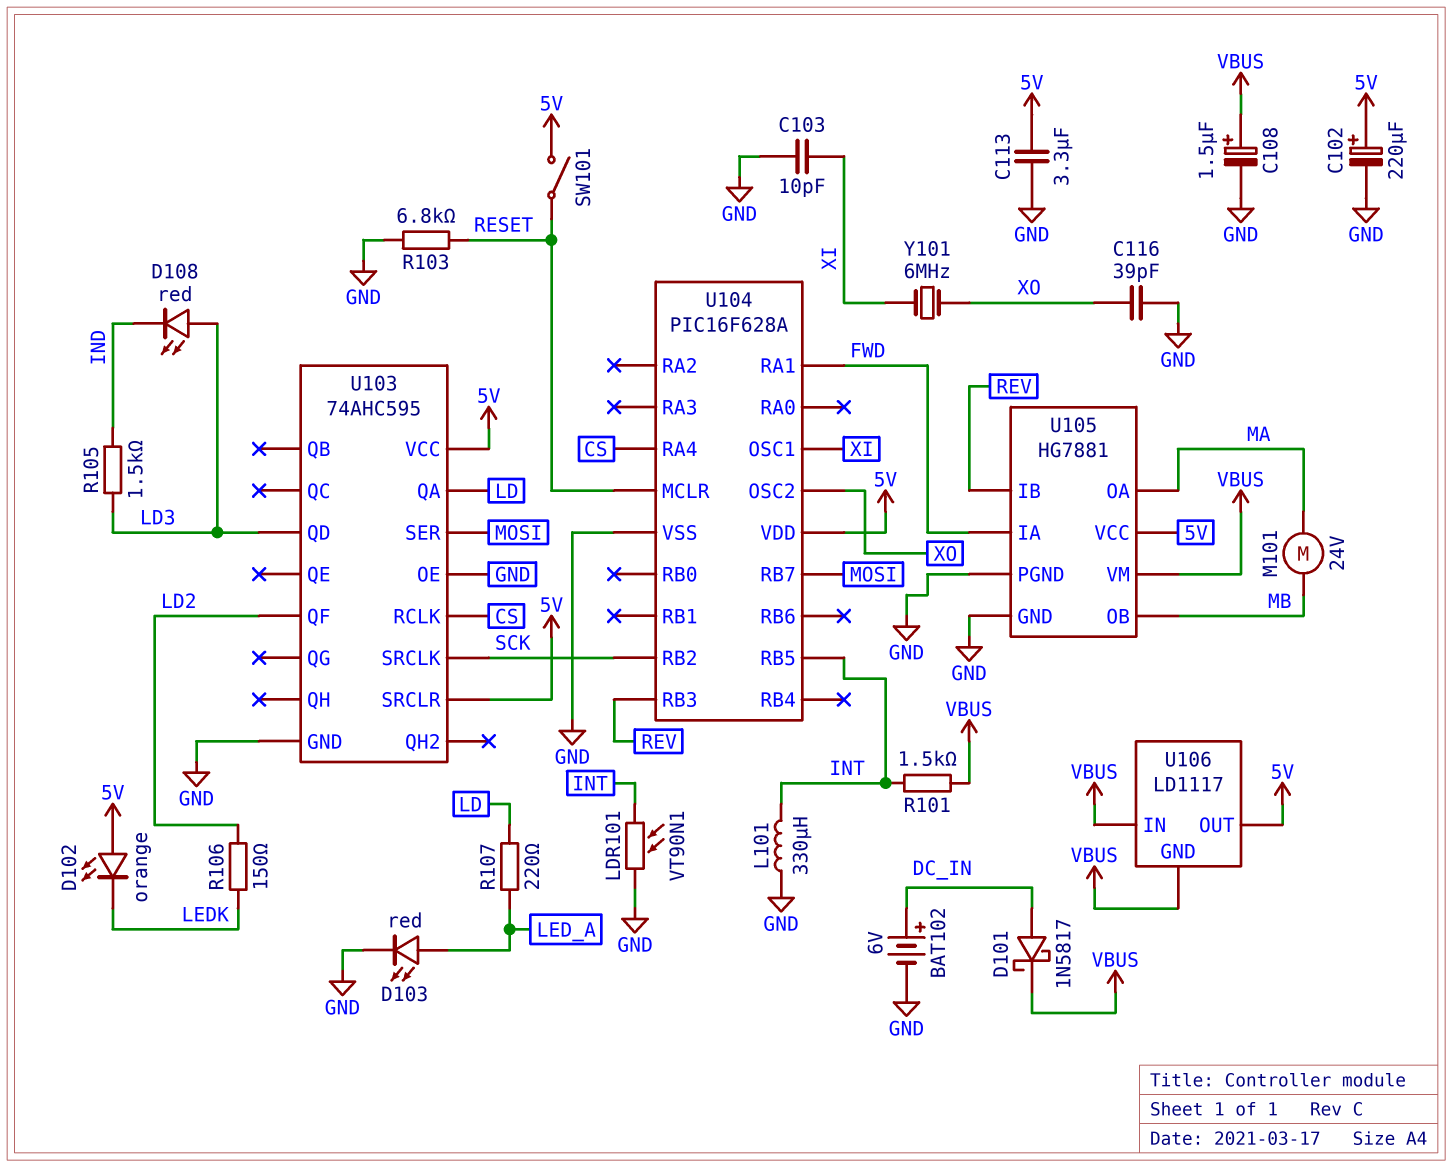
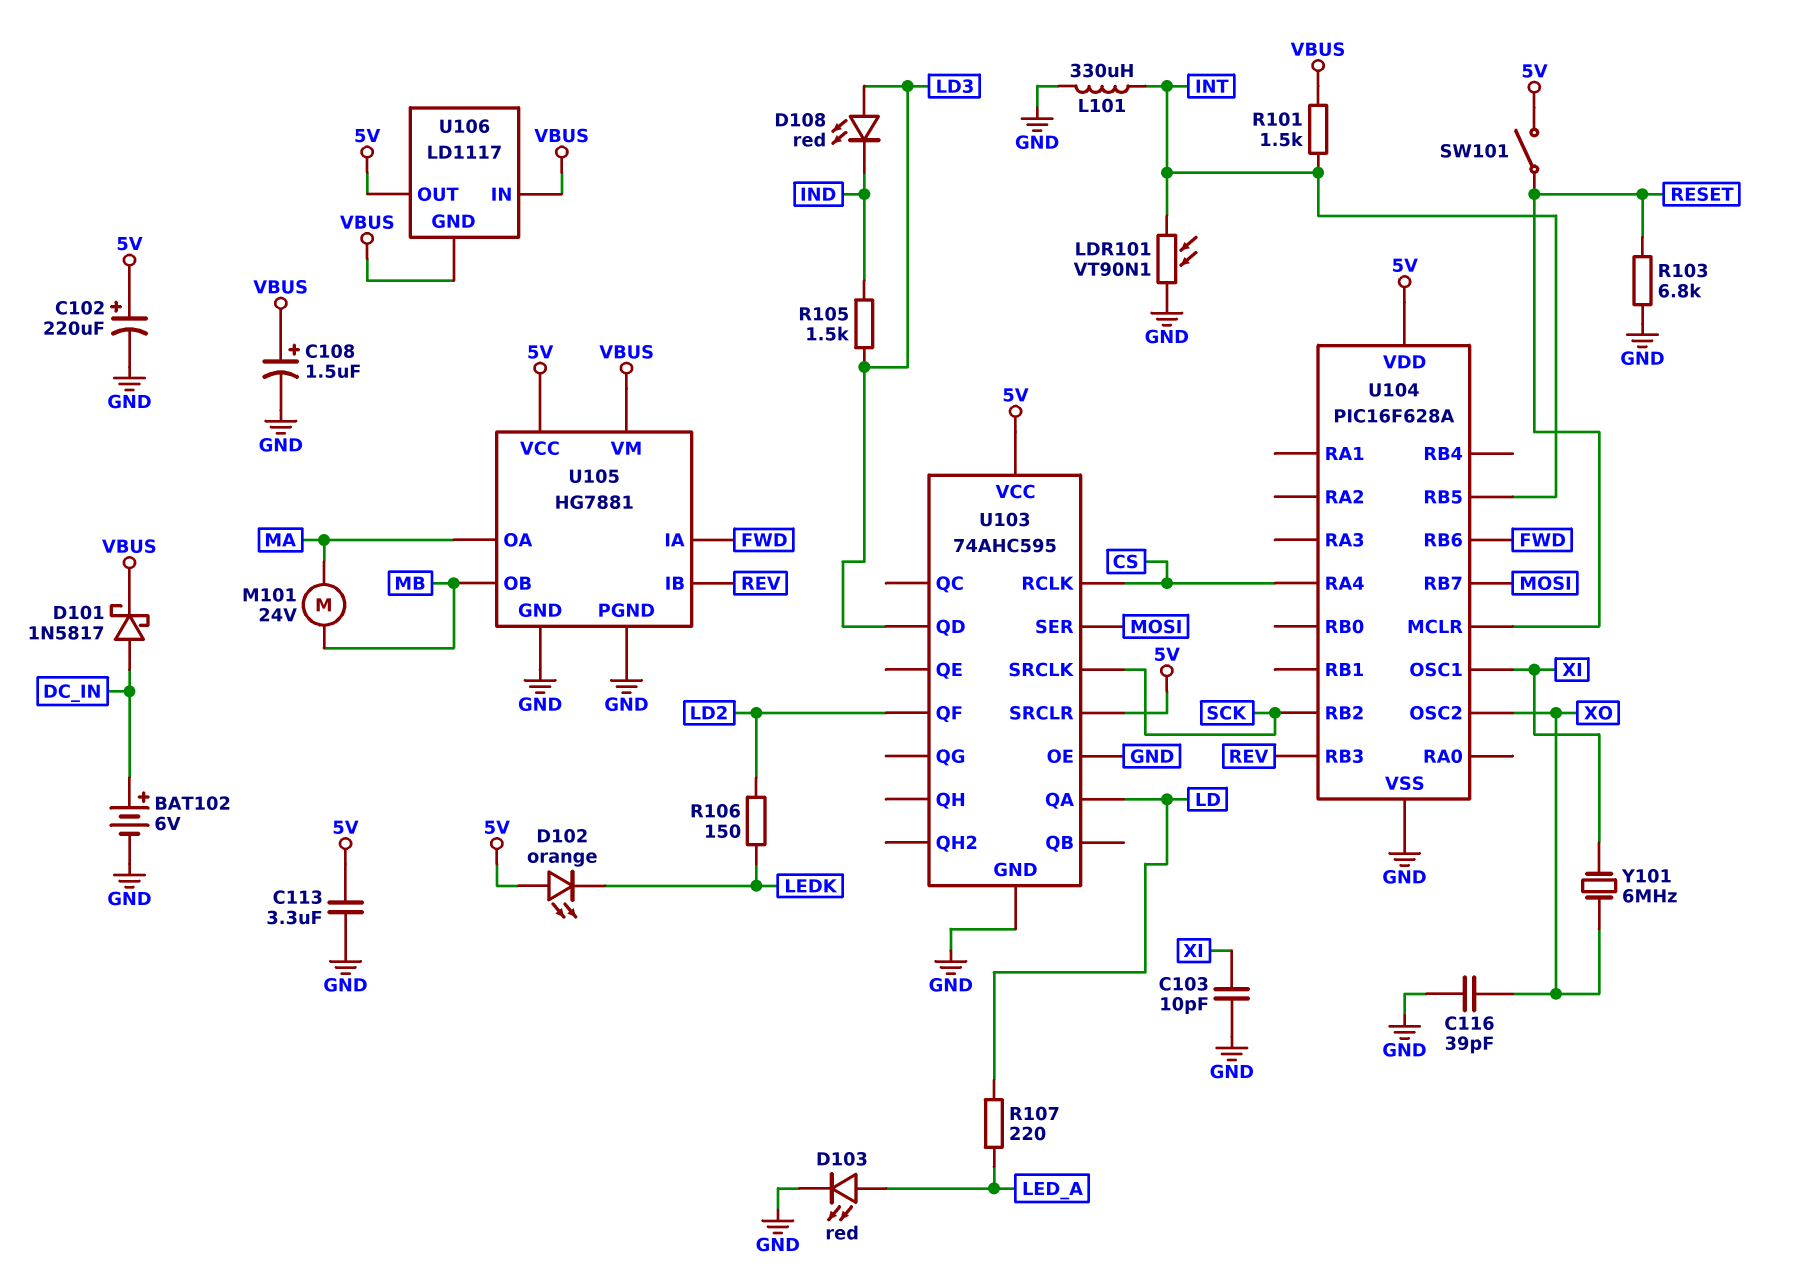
U104 pin RA1: FWD -> none
U104 pin RB6: none -> FWD

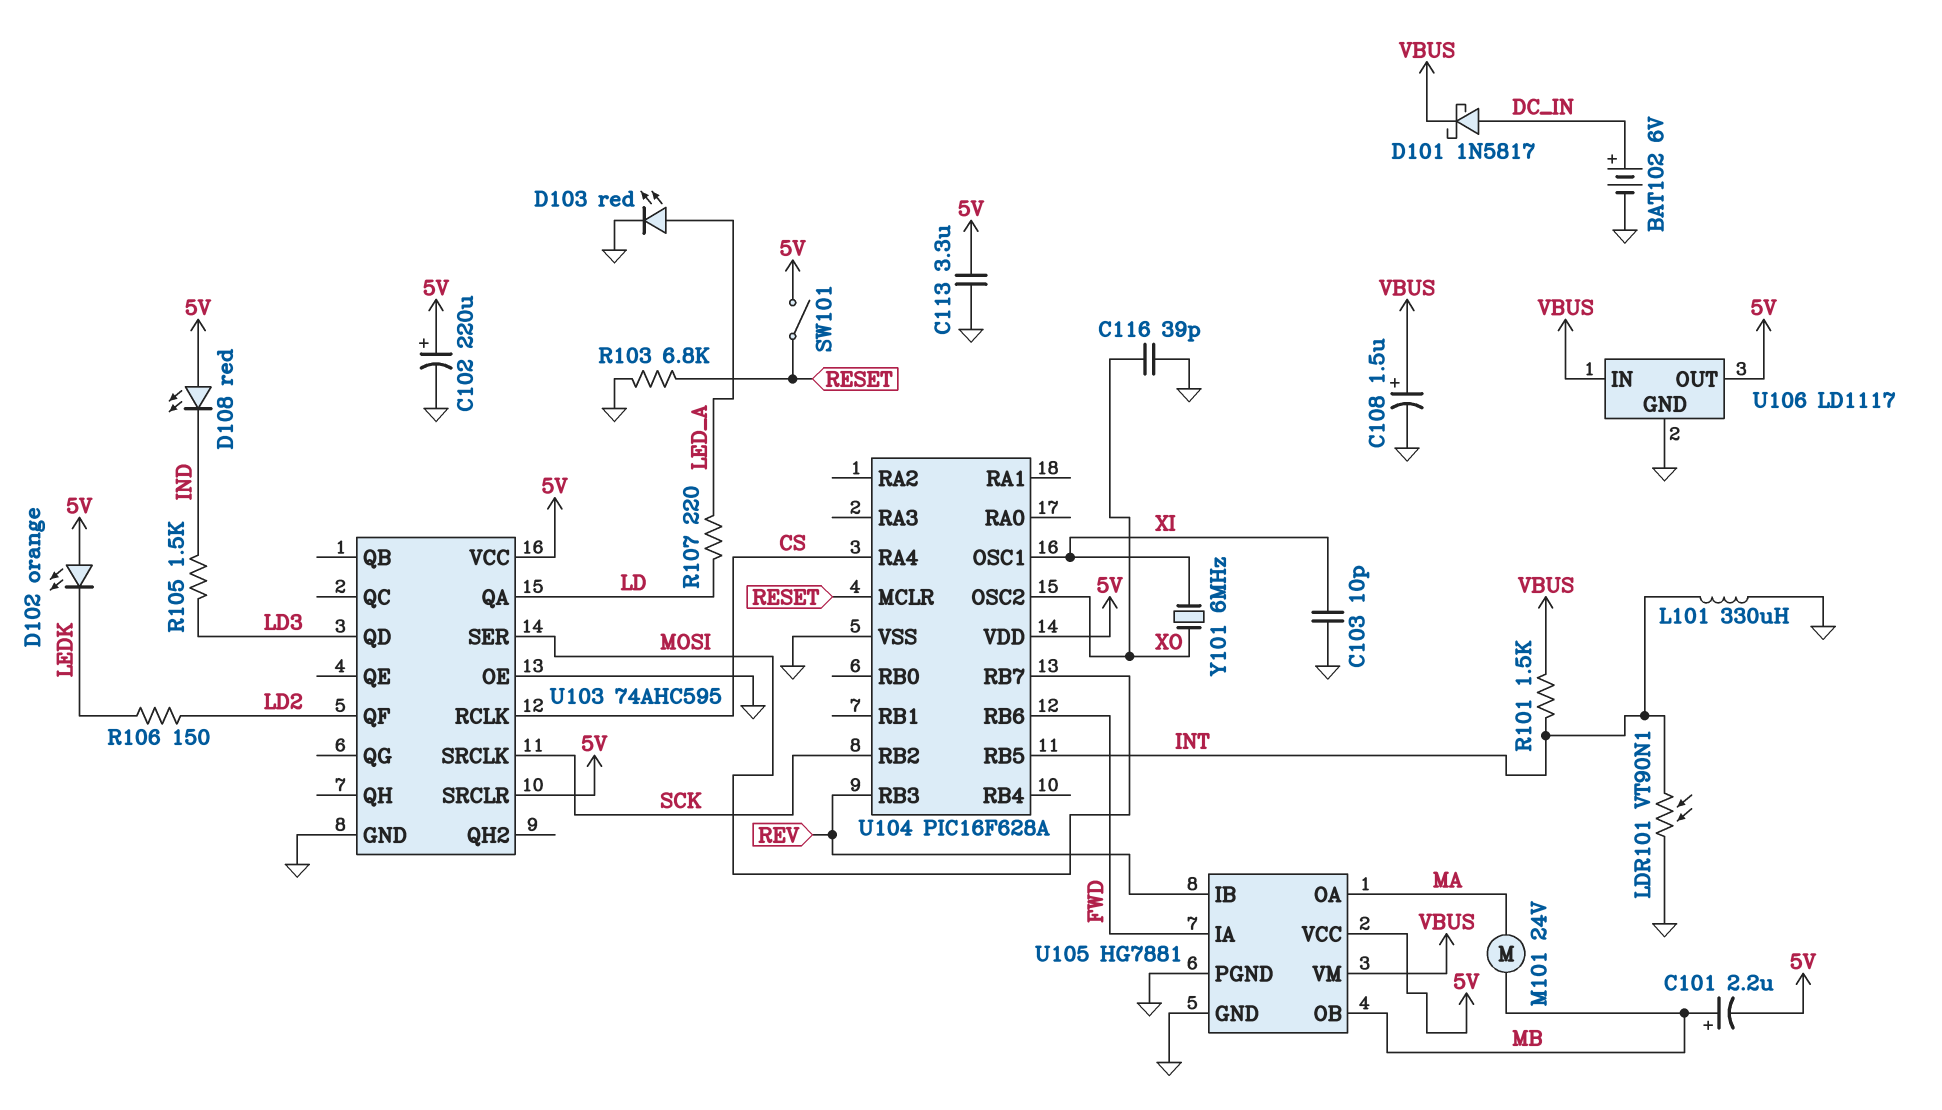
C101: none -> 2.2uF (plus MB, minus 5V)
D108: LED red (A LD3, K IND) -> LED red (A 5V, K IND)
U106 pin GND: VBUS -> GND

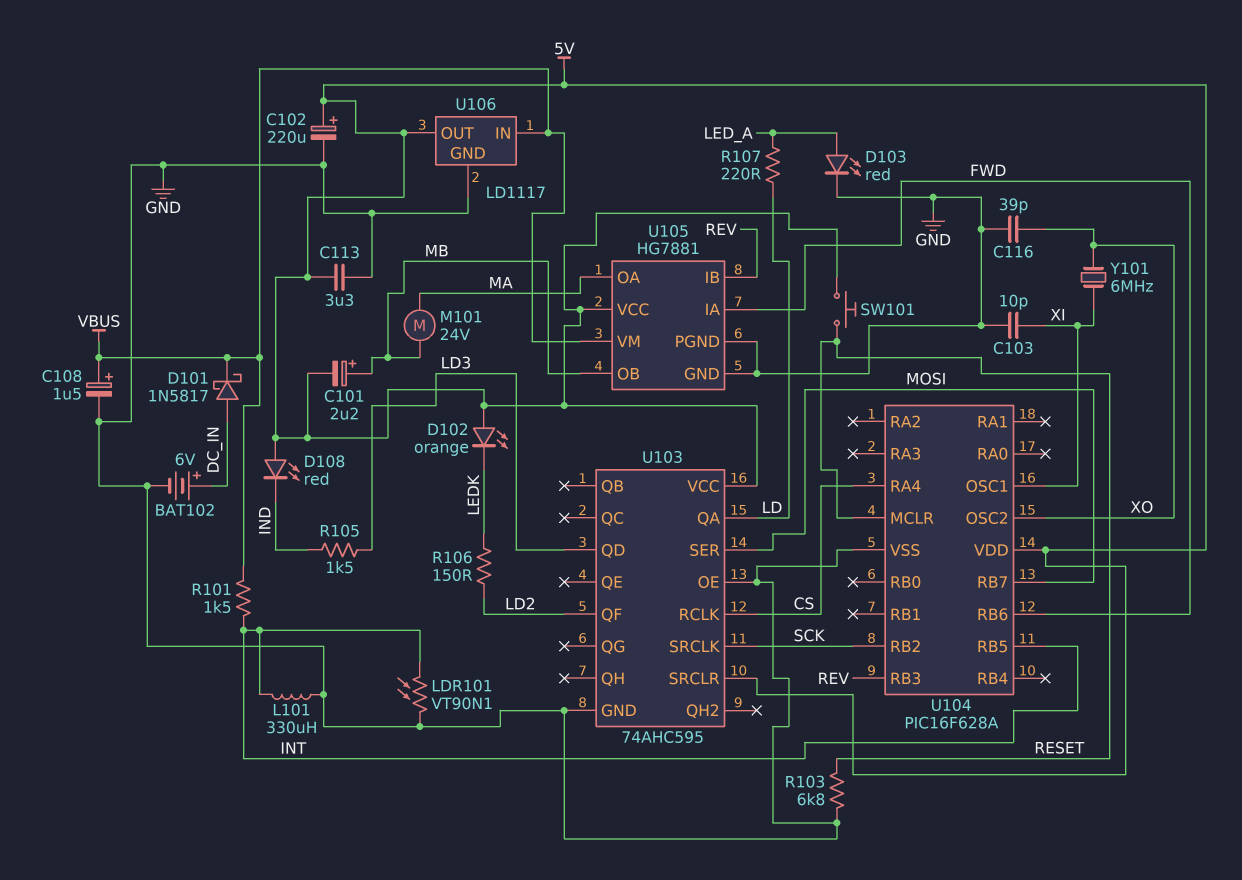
SW101: switch (5V, RESET) -> button (5V, RESET)

